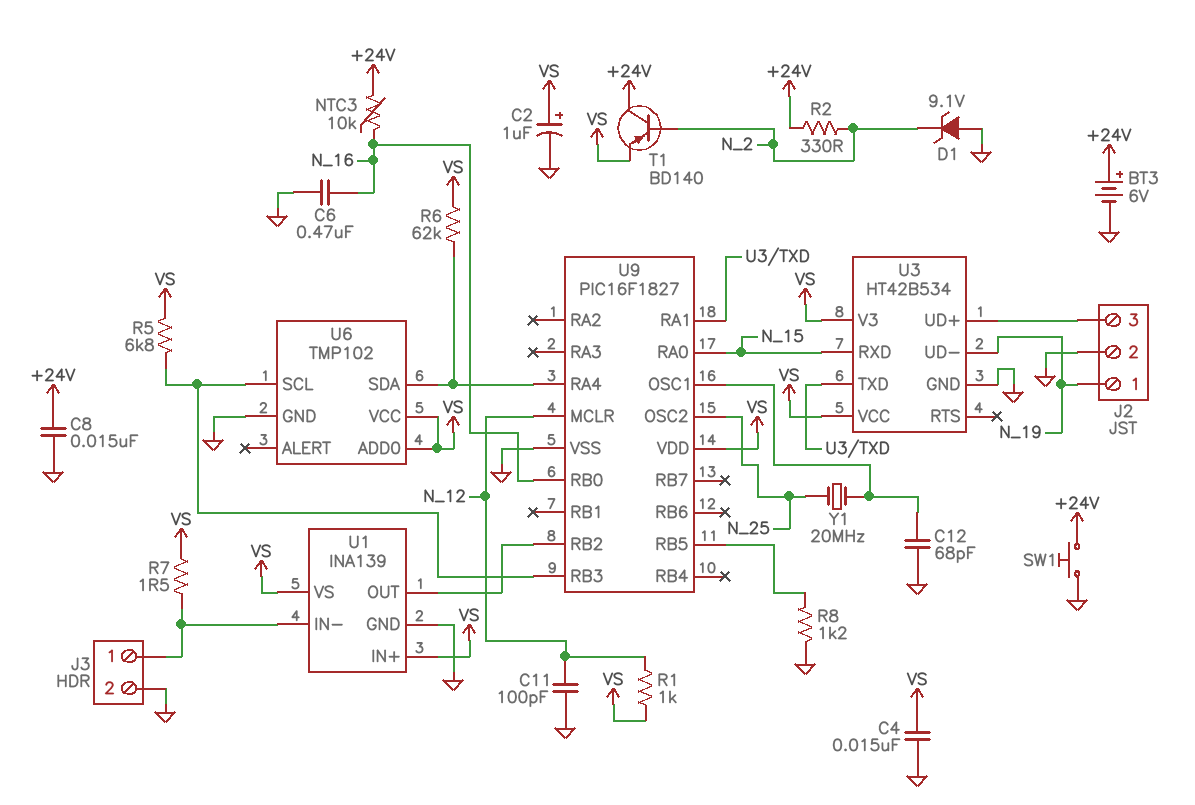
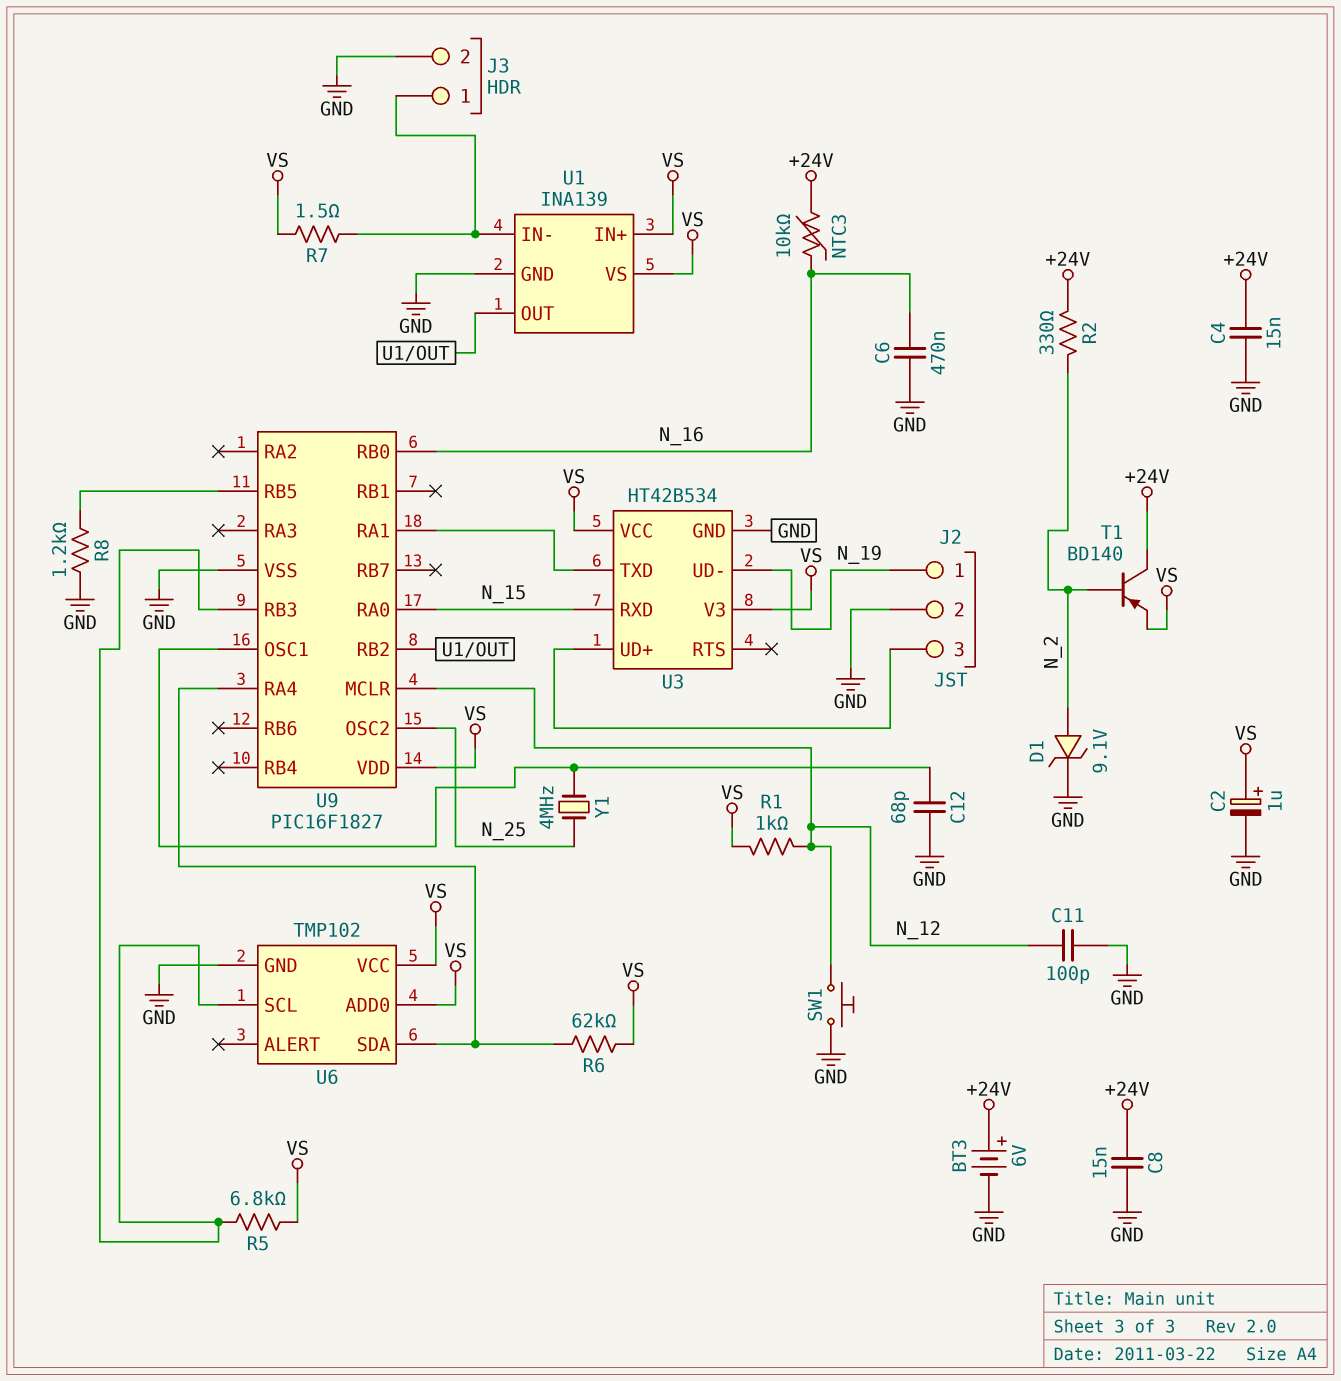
C4: 15nF (GND, VS) -> 15nF (+24V, GND)
D1: zener 9.1V (A GND, K N_2) -> zener 9.1V (A N_2, K GND)
SW1: button (+24V, GND) -> button (GND, N_12)
Y1: 20MHz (N_25, U9/OSC1) -> 4MHz (N_25, U9/OSC1)

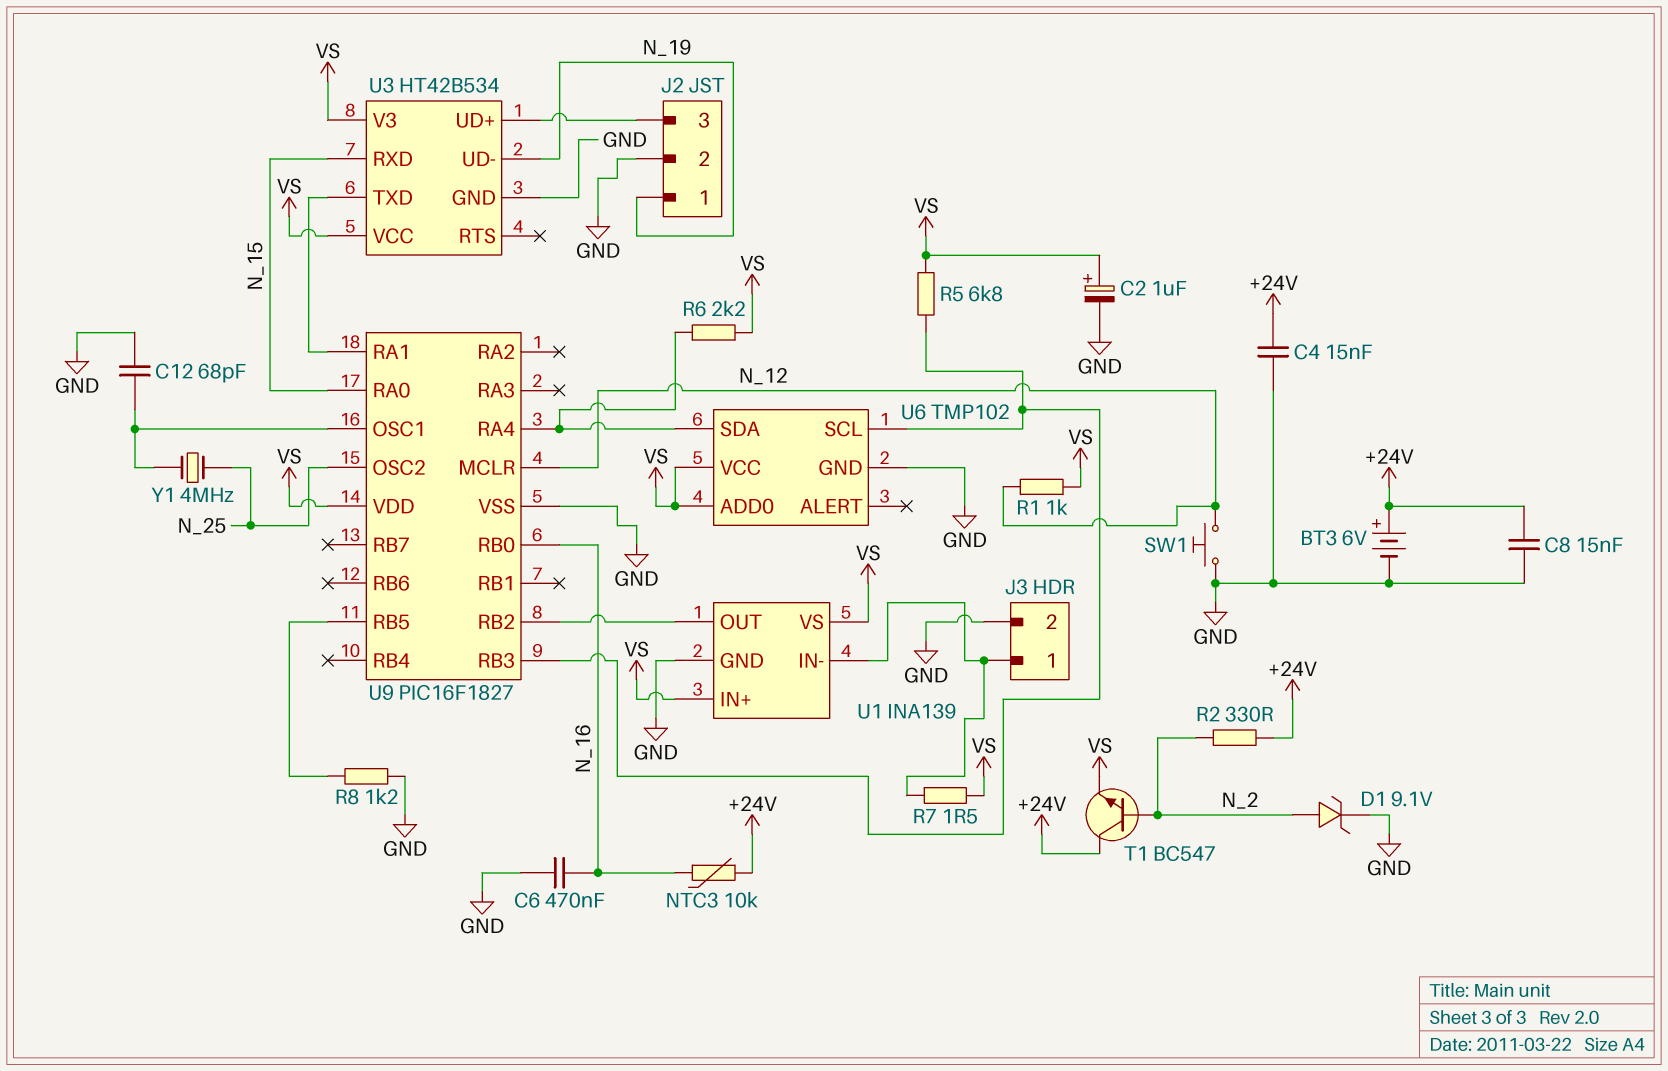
C11: 100pF (GND, N_12) -> none
R6: 62k (U6/SDA, VS) -> 2.2k (U6/SDA, VS)
T1: PNP BD140 (B N_2, C +24V, E VS) -> NPN BC547 (B N_2, C +24V, E VS)

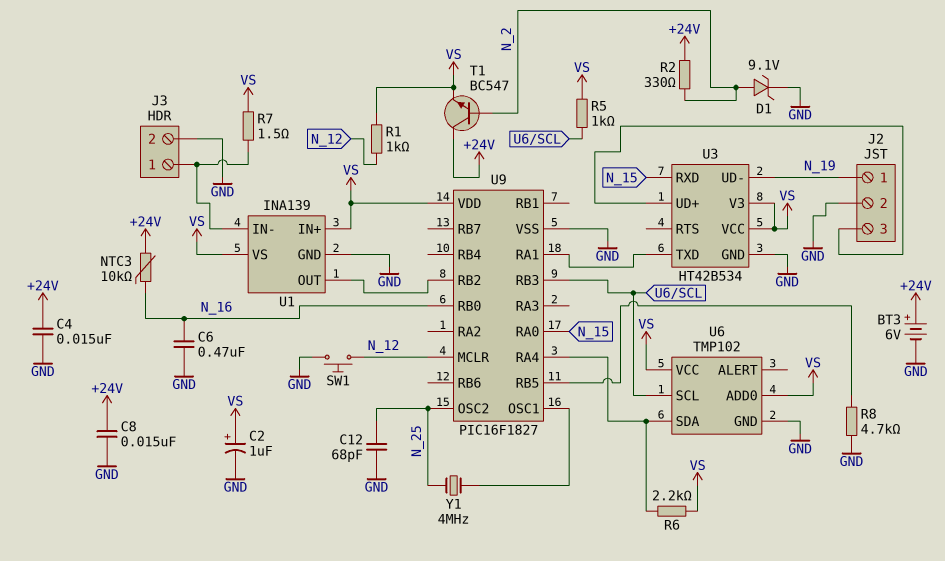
C12: 68pF (GND, U9/OSC1) -> 68pF (GND, N_25)
R5: 6.8k (U6/SCL, VS) -> 1k (U6/SCL, VS)
R8: 1.2k (GND, U9/RB5) -> 4.7k (GND, U9/RB5)

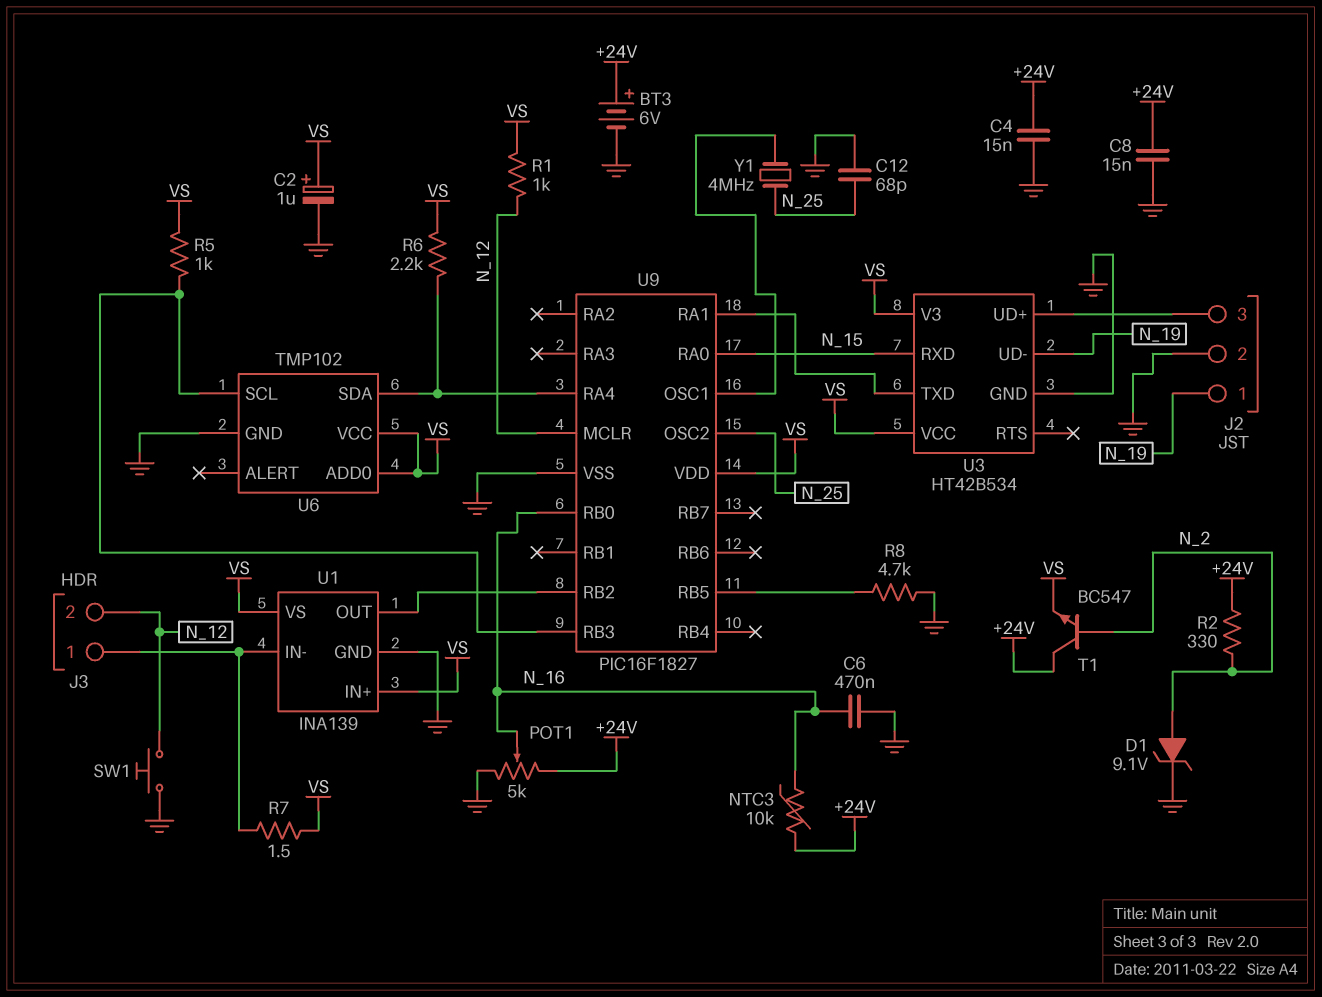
J3 pin 2: GND -> N_12
POT1: none -> 5k (+24V, GND, wiper N_16)

